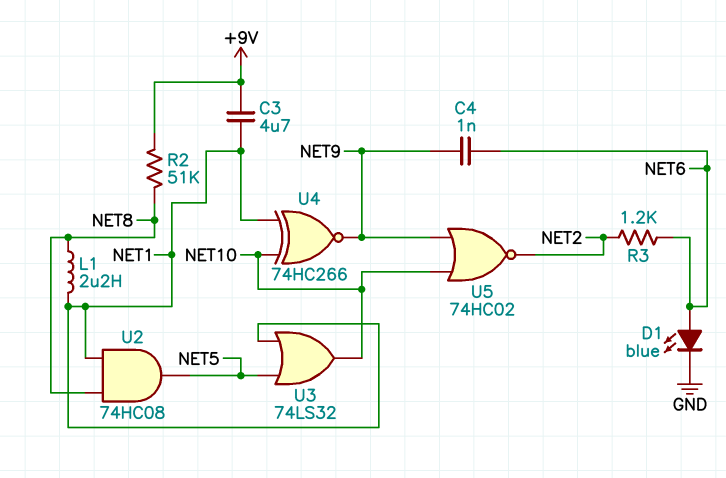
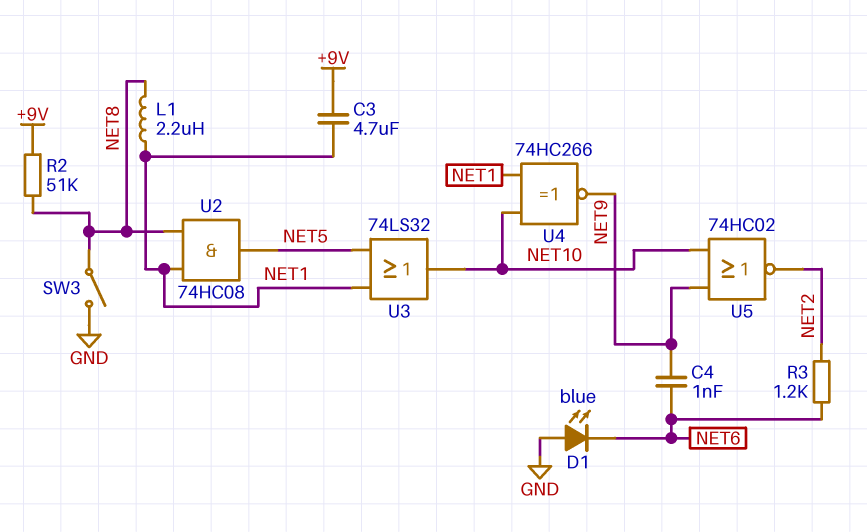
D1: LED blue (A NET6, K GND) -> LED blue (A GND, K NET6)
SW3: none -> switch (GND, NET8)

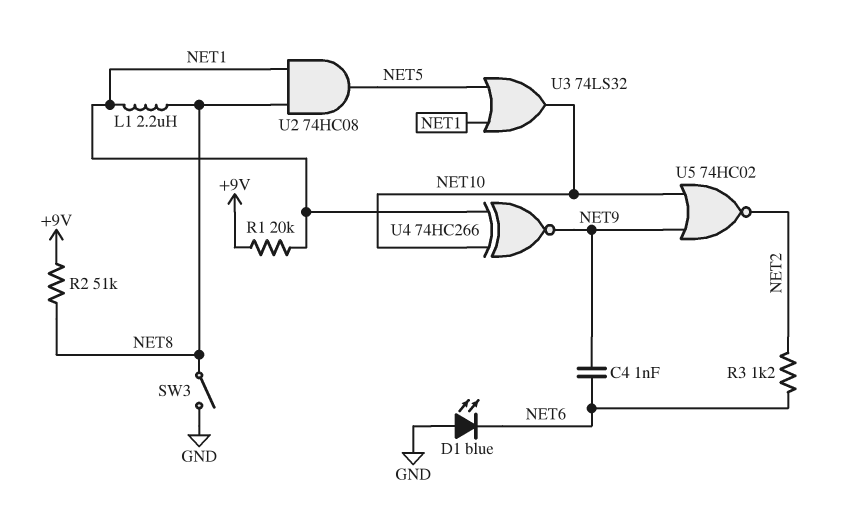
C3: 4.7uF (+9V, NET1) -> none
R1: none -> 20k (+9V, NET1)

